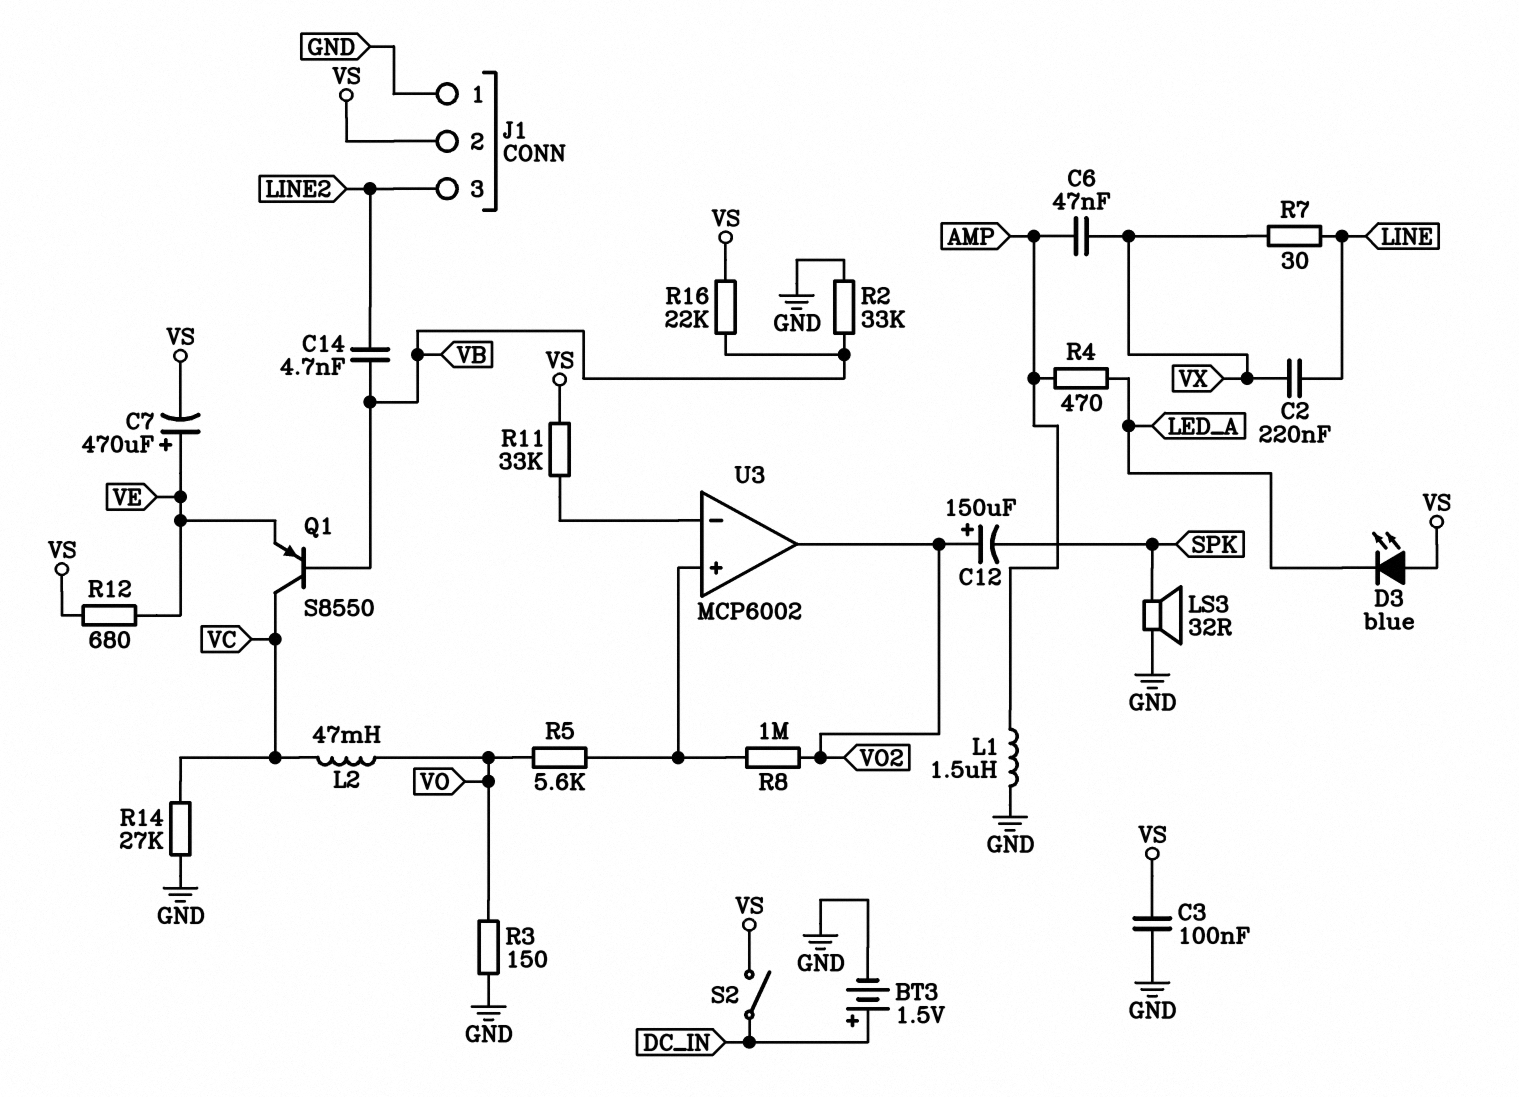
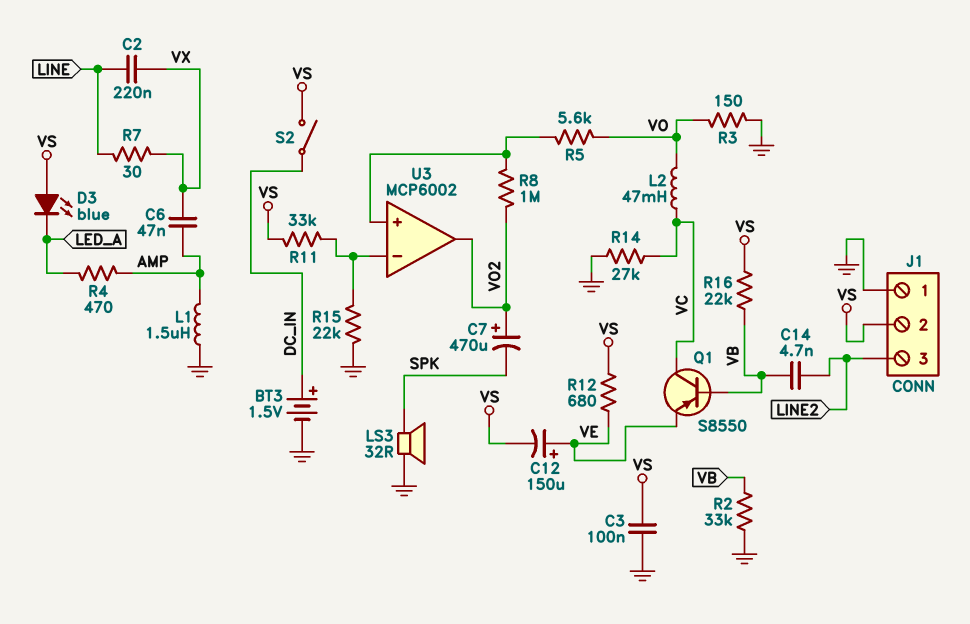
C7: 470uF (plus VE, minus VS) -> 470uF (plus VO2, minus SPK)
C12: 150uF (plus VO2, minus SPK) -> 150uF (plus VE, minus VS)
R15: none -> 22k (GND, U3/in-)

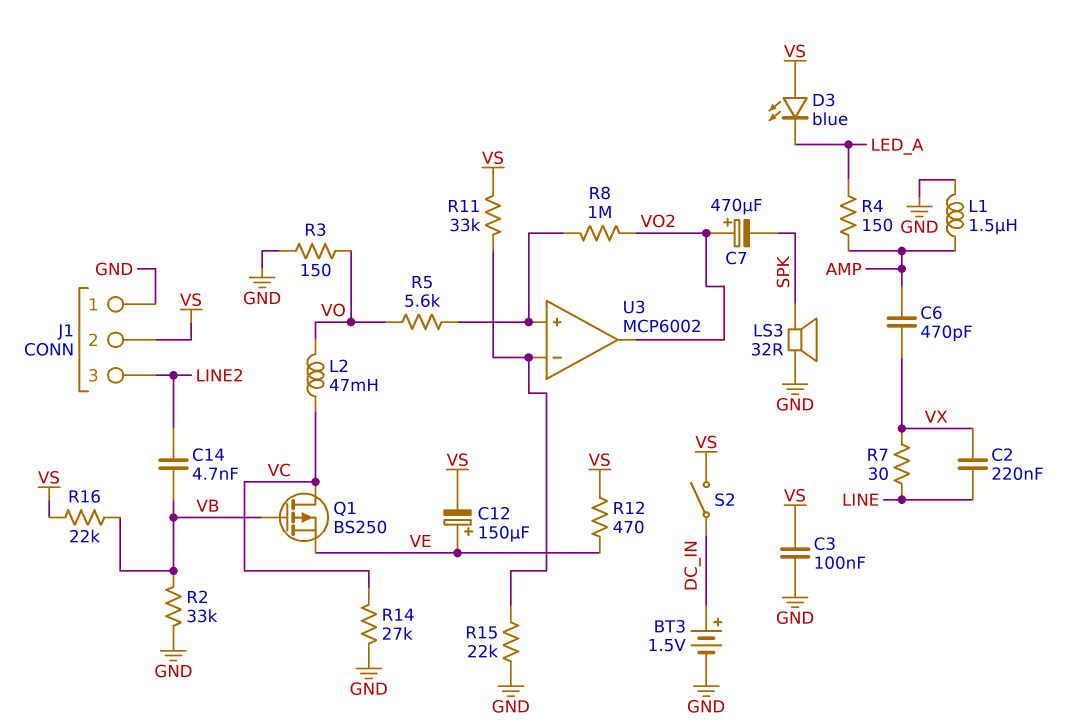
C6: 47nF (AMP, VX) -> 470pF (AMP, VX)
Q1: PNP S8550 (B VB, C VC, E VE) -> PMOS BS250 (G VB, D VC, S VE)
R4: 470 (AMP, LED_A) -> 150 (AMP, LED_A)
R12: 680 (VE, VS) -> 470 (VE, VS)

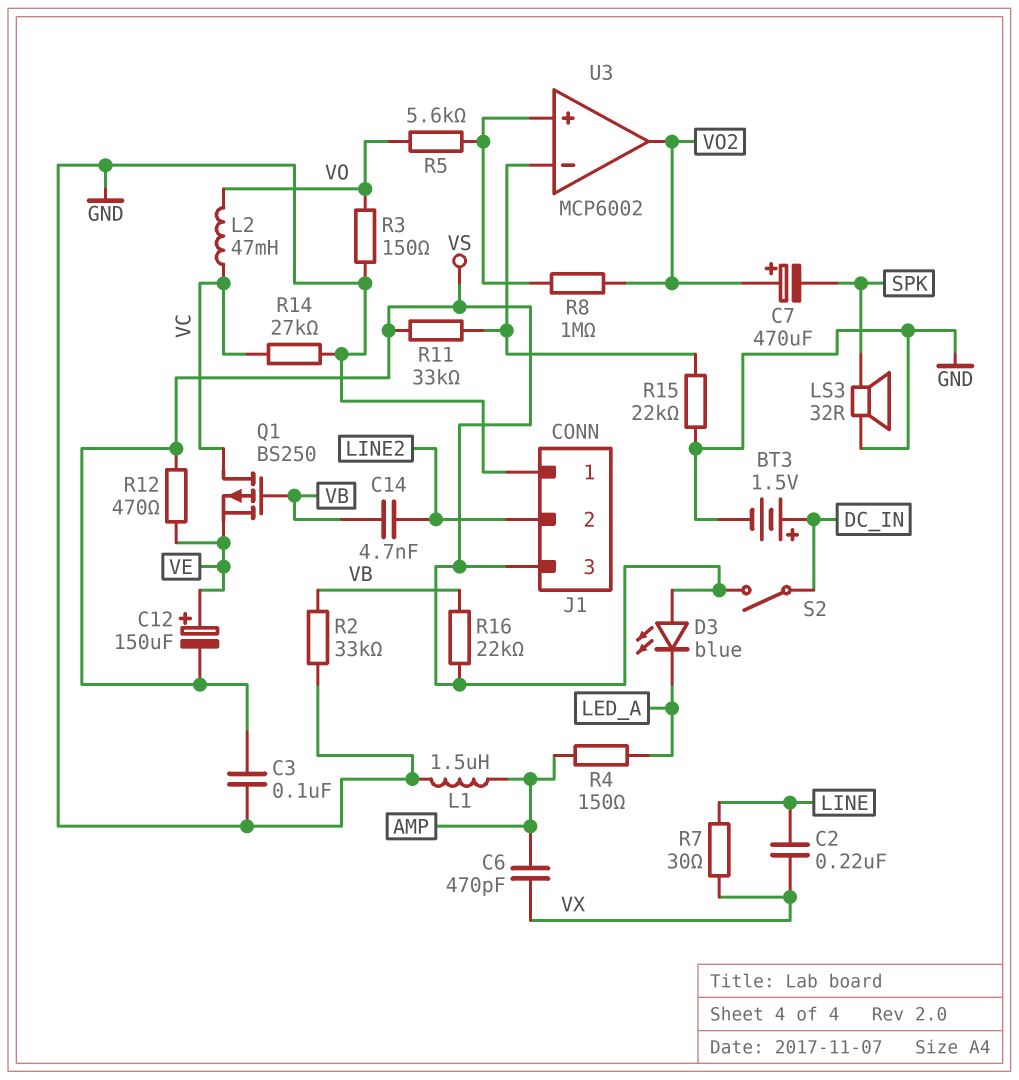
J1 pin 2: VS -> LINE2
J1 pin 3: LINE2 -> VS

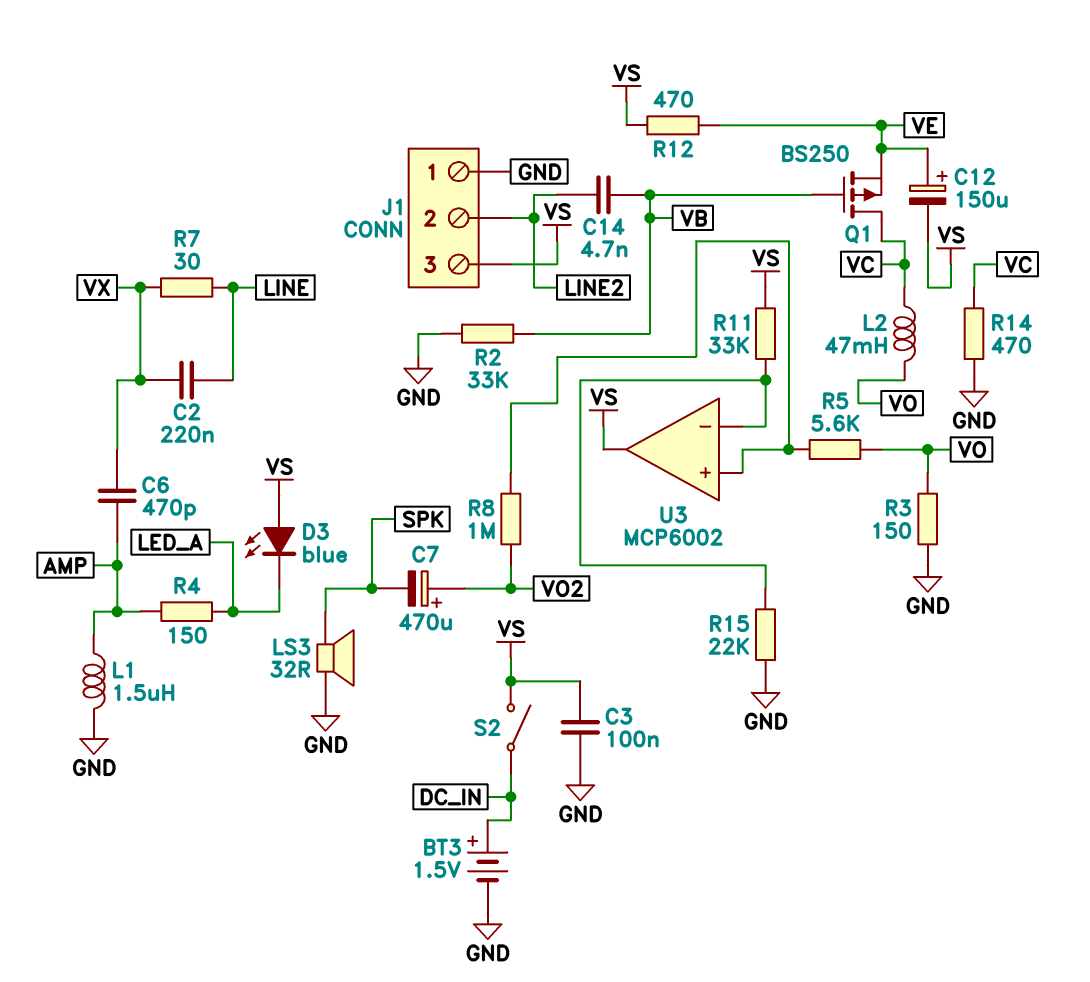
R14: 27k (GND, VC) -> 470 (GND, VC)
R16: 22k (VB, VS) -> none
U3 pin out: VO2 -> VS

